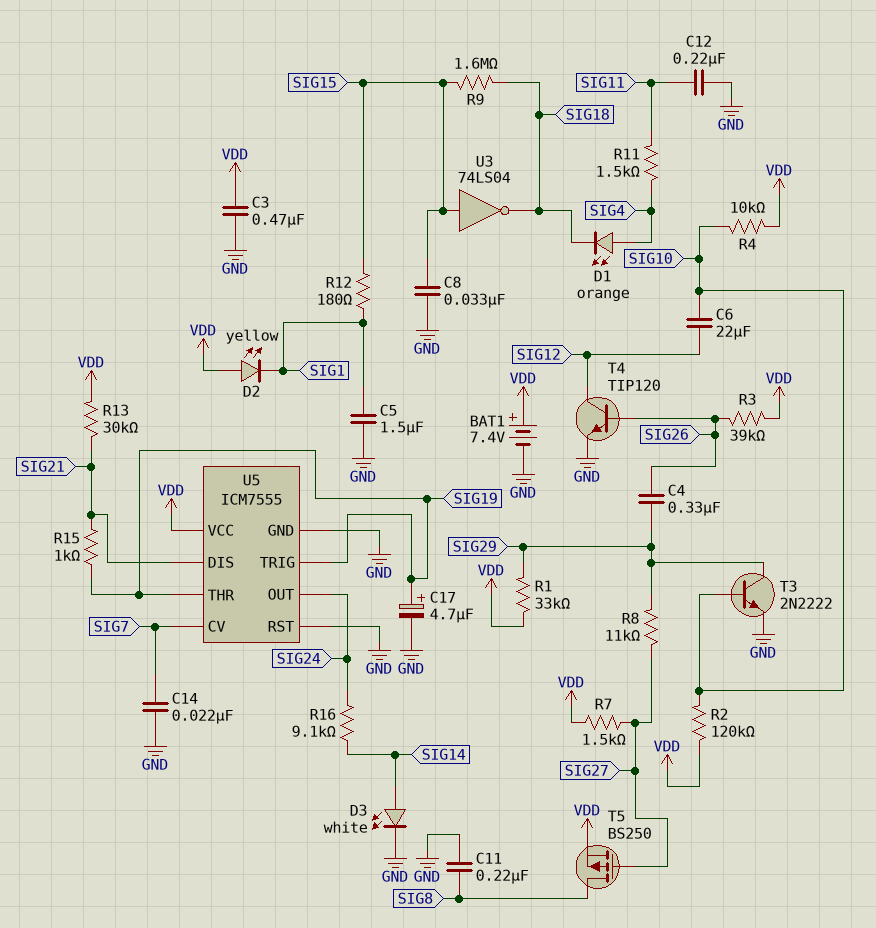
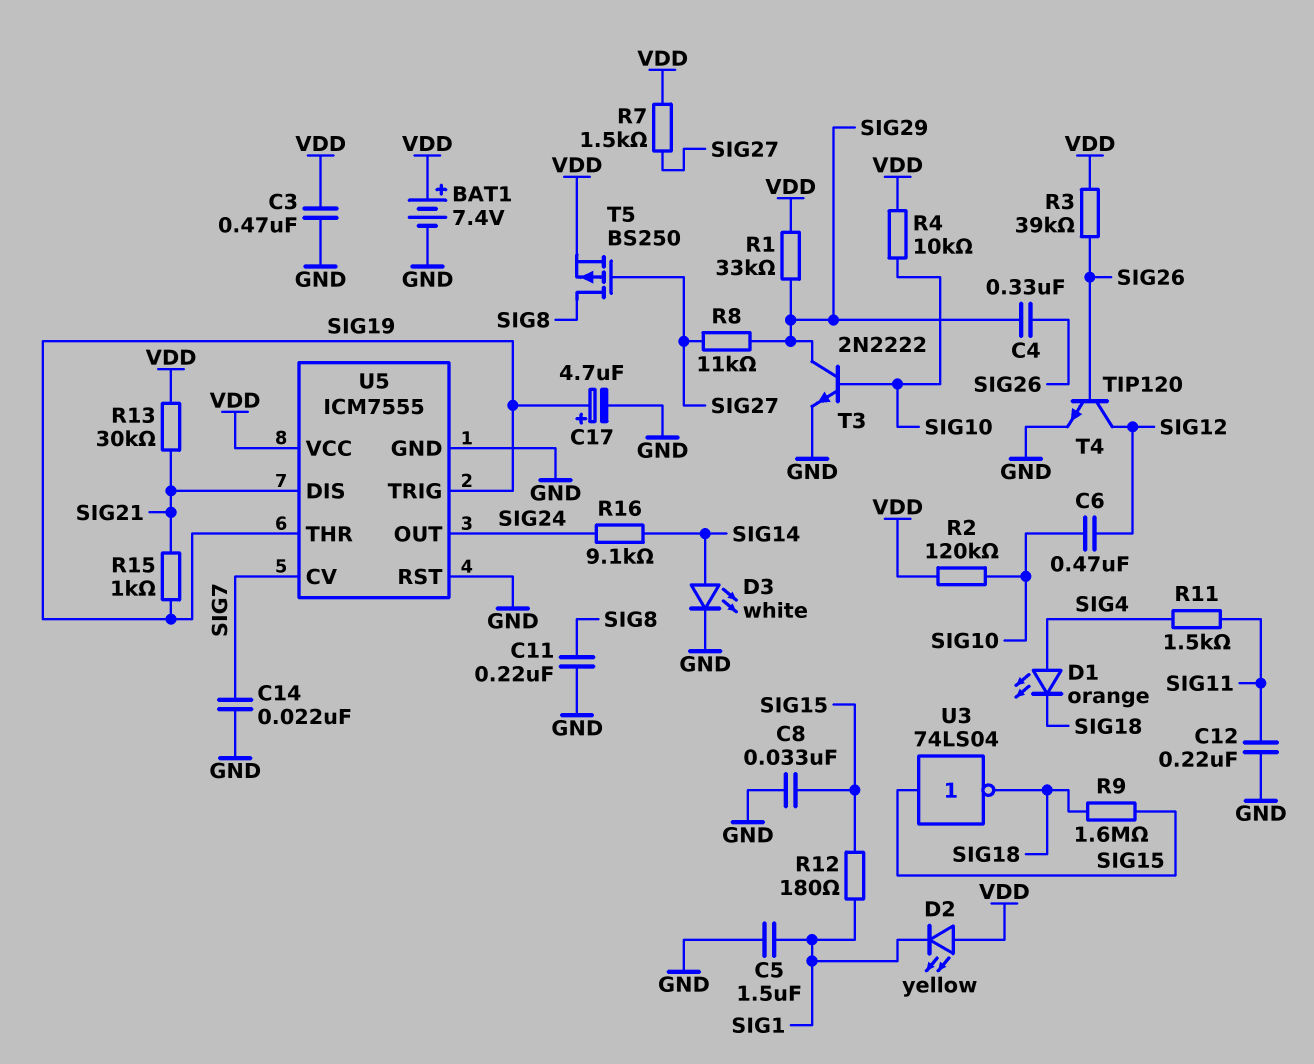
C6: 22uF (SIG10, SIG12) -> 470nF (SIG10, SIG12)

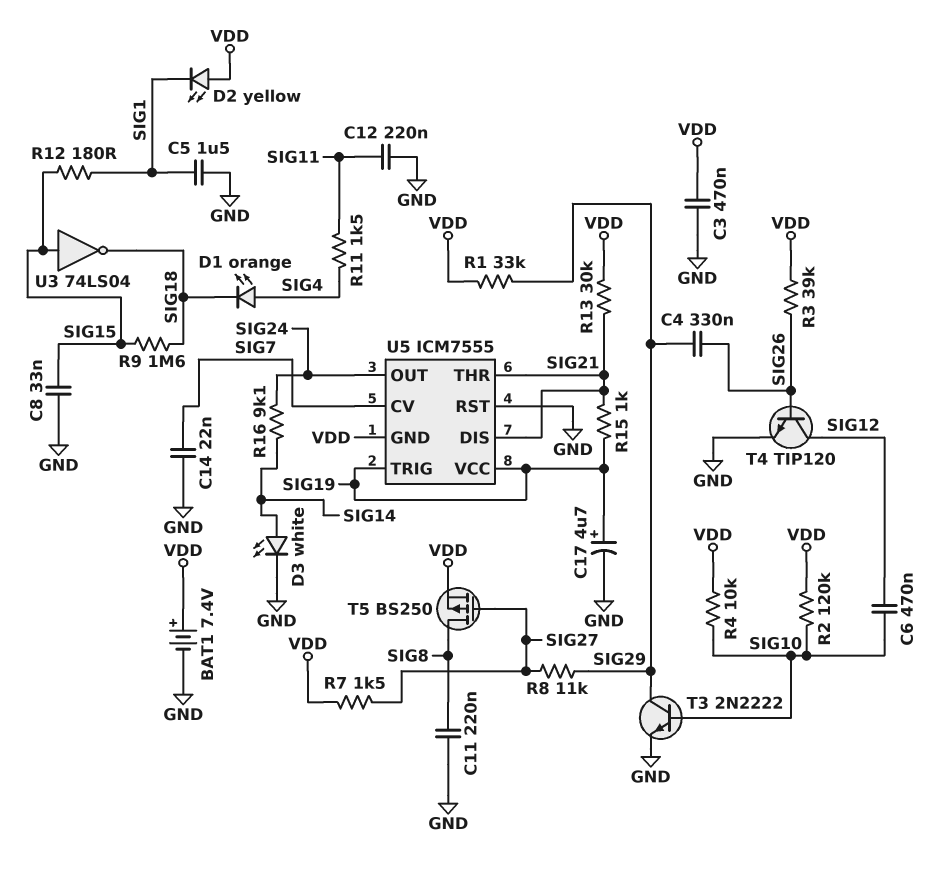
U5 pin GND: GND -> VDD
U5 pin THR: SIG19 -> SIG21
U5 pin VCC: VDD -> SIG19

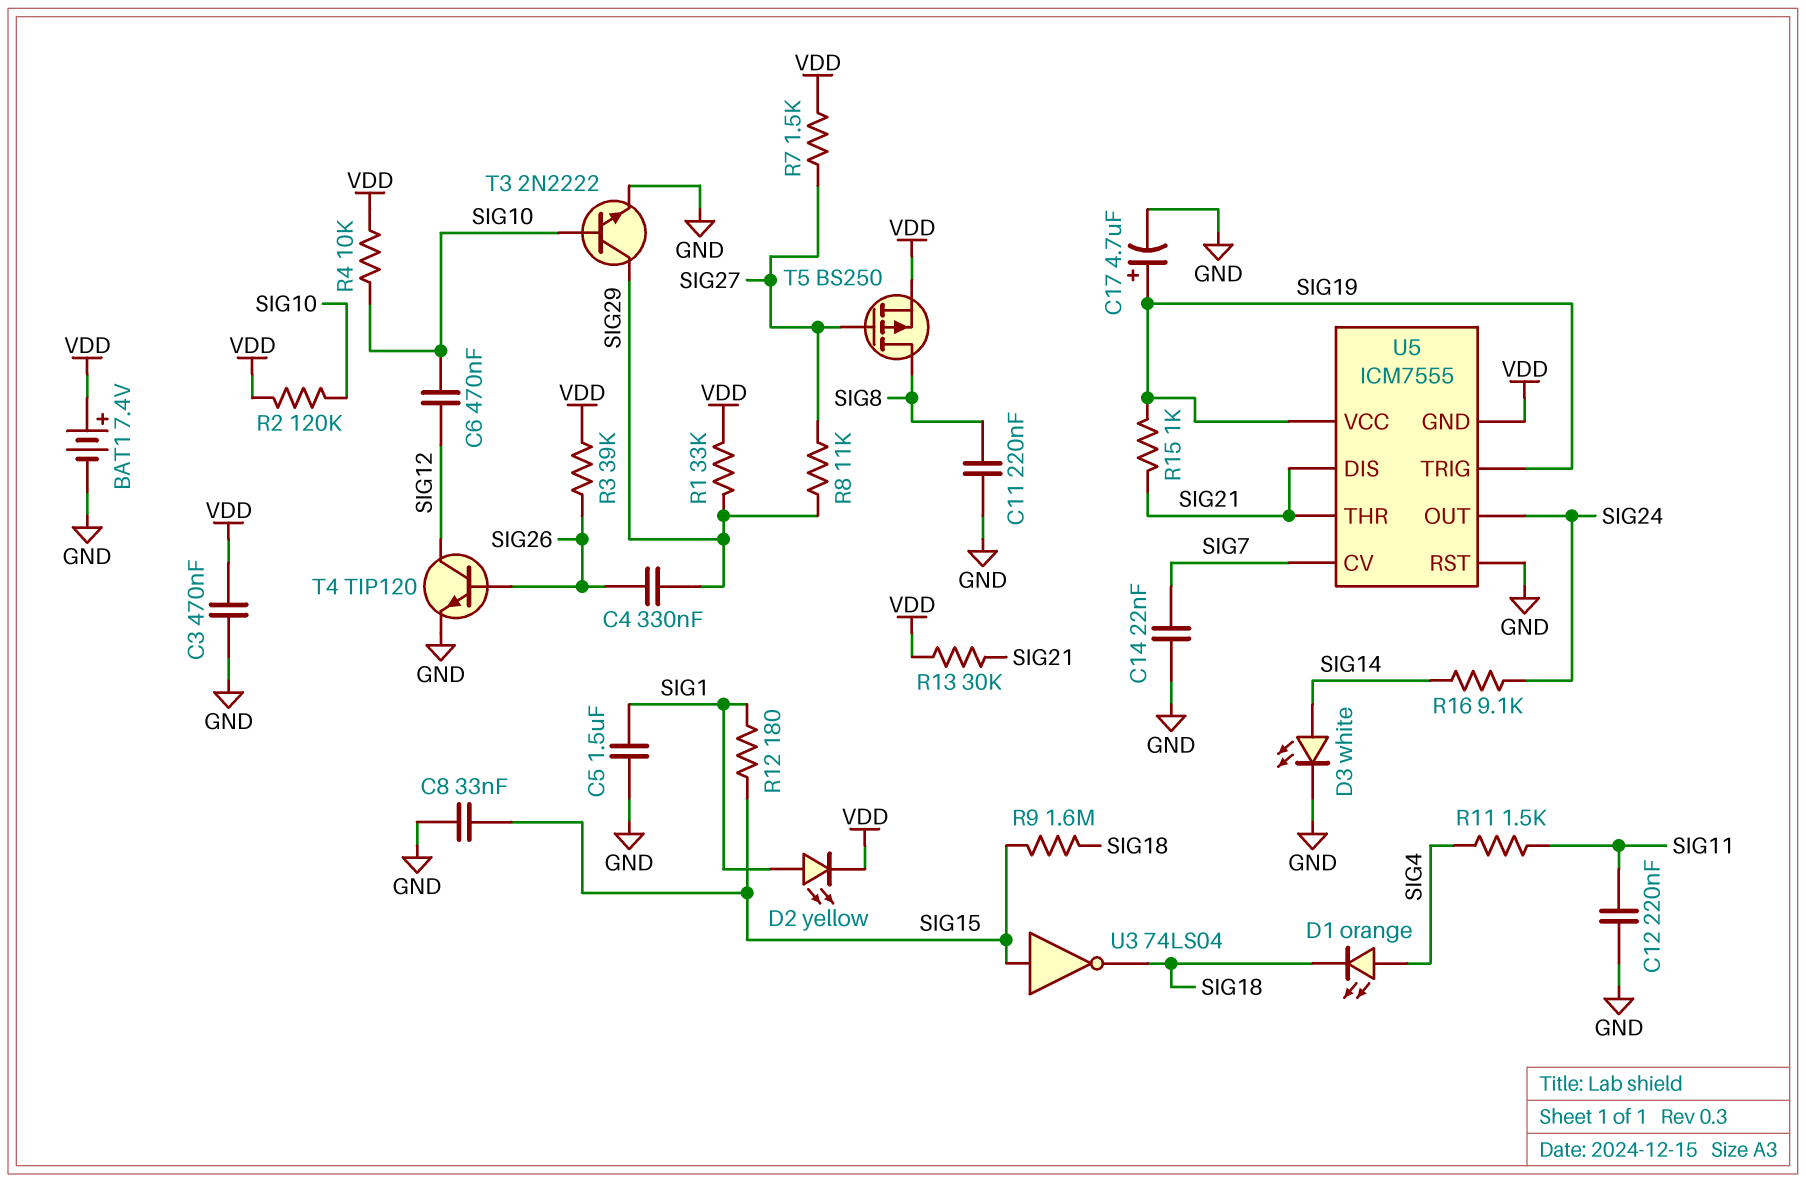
D2: LED yellow (A VDD, K SIG1) -> LED yellow (A SIG1, K VDD)

